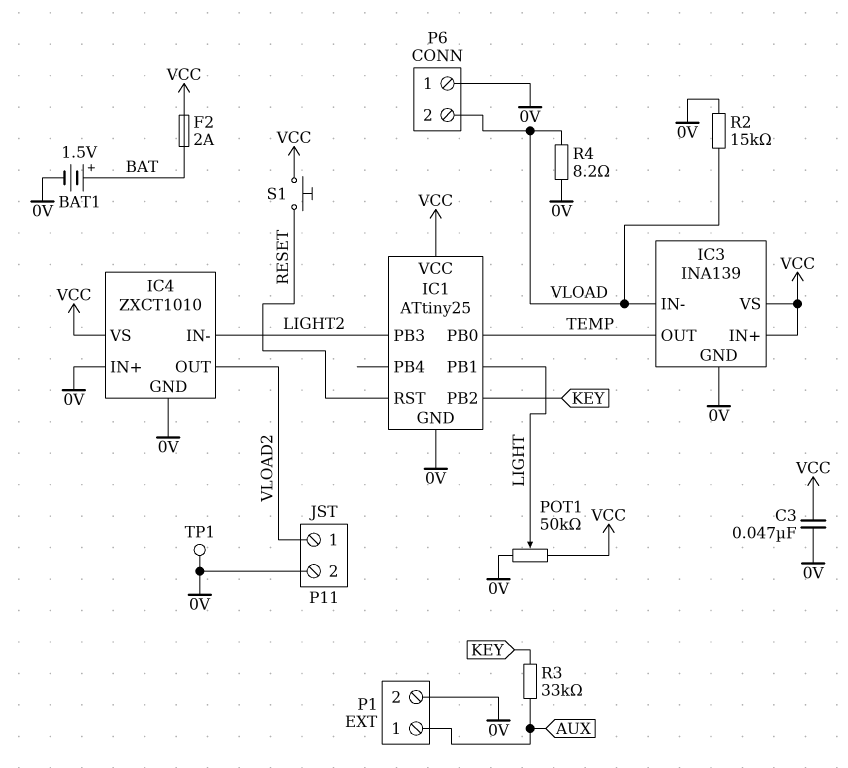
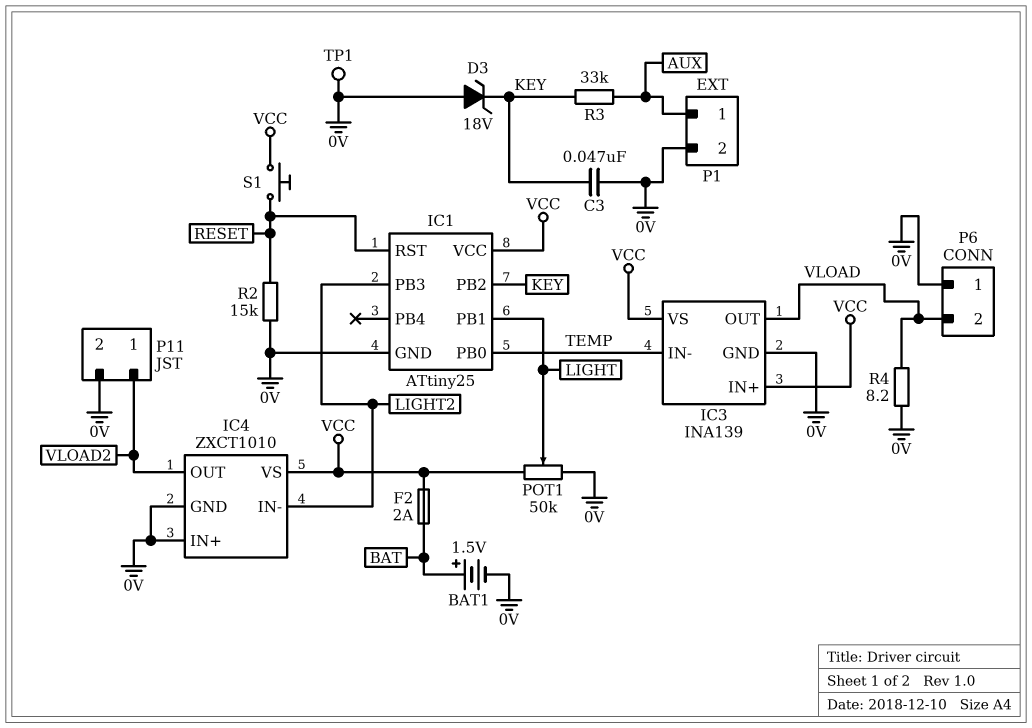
C3: 47nF (0V, VCC) -> 47nF (0V, KEY)
D3: none -> zener 18V (A 0V, K KEY)
IC3 pin IN-: VLOAD -> TEMP
IC3 pin OUT: TEMP -> VLOAD
R2: 15k (0V, VLOAD) -> 15k (0V, RESET)

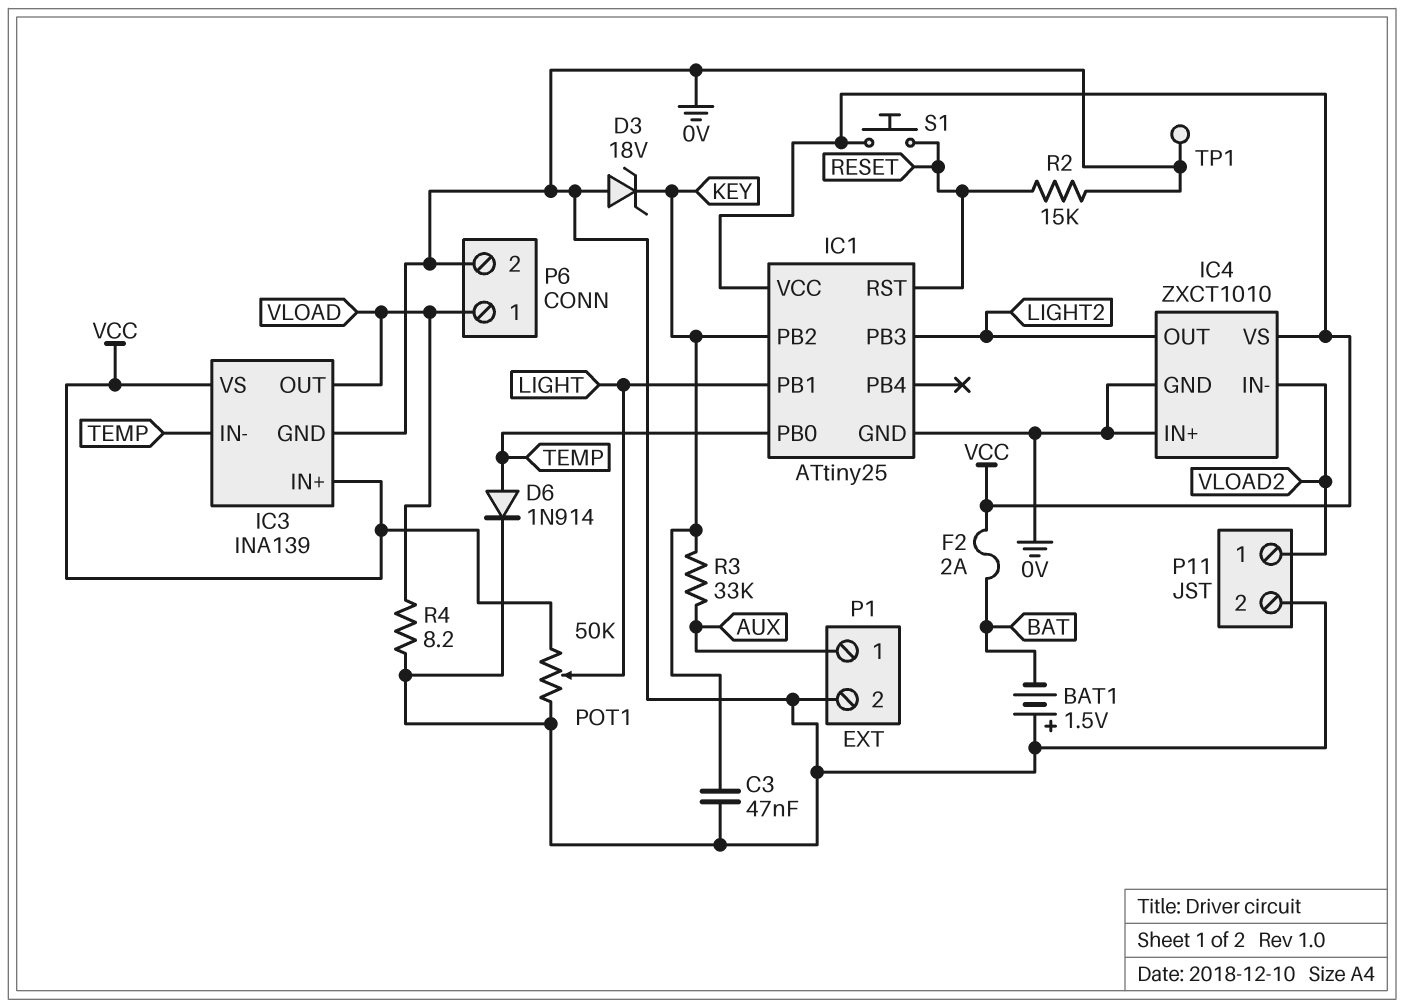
BAT1: 1.5V (plus BAT, minus 0V) -> 1.5V (plus 0V, minus BAT)
D6: none -> diode 1N914 (A TEMP, K 0V)
IC4 pin IN-: LIGHT2 -> VLOAD2
IC4 pin OUT: VLOAD2 -> LIGHT2
P6 pin 1: 0V -> VLOAD
P6 pin 2: VLOAD -> 0V

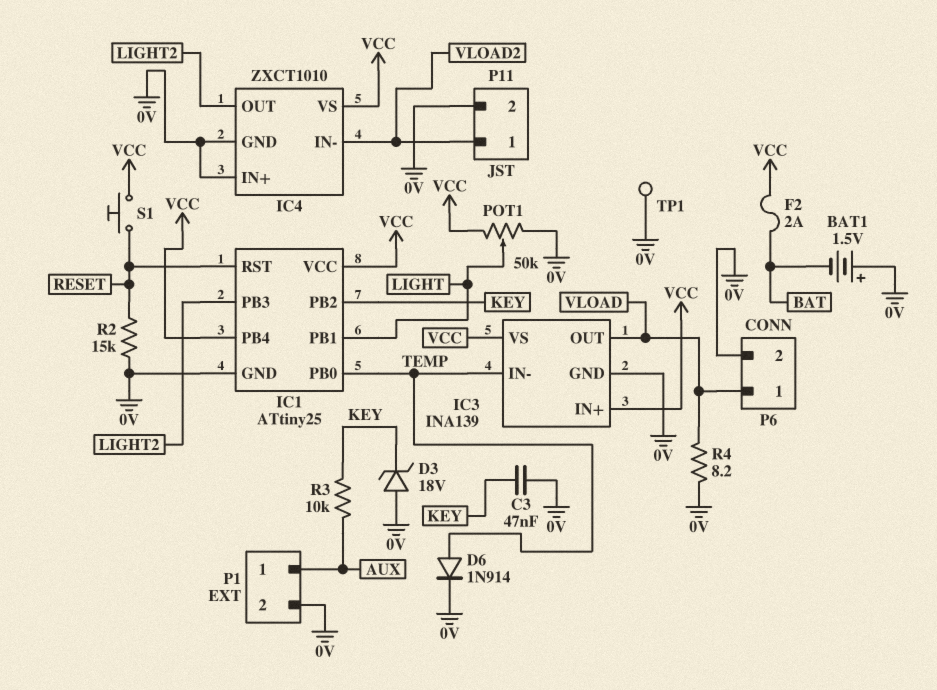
IC1 pin PB4: none -> VCC
R3: 33k (AUX, KEY) -> 10k (AUX, KEY)

